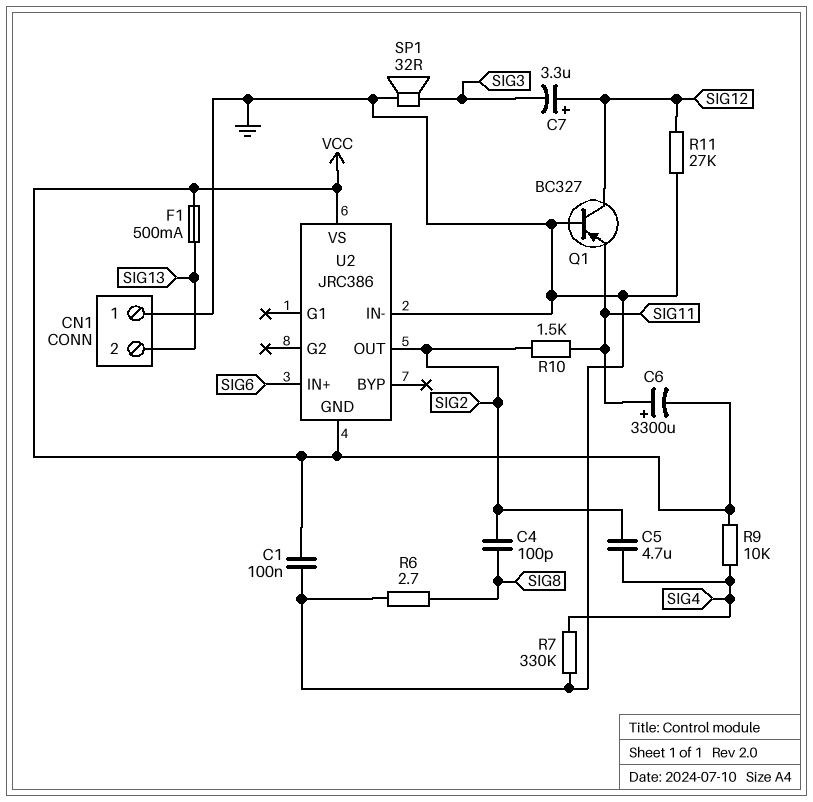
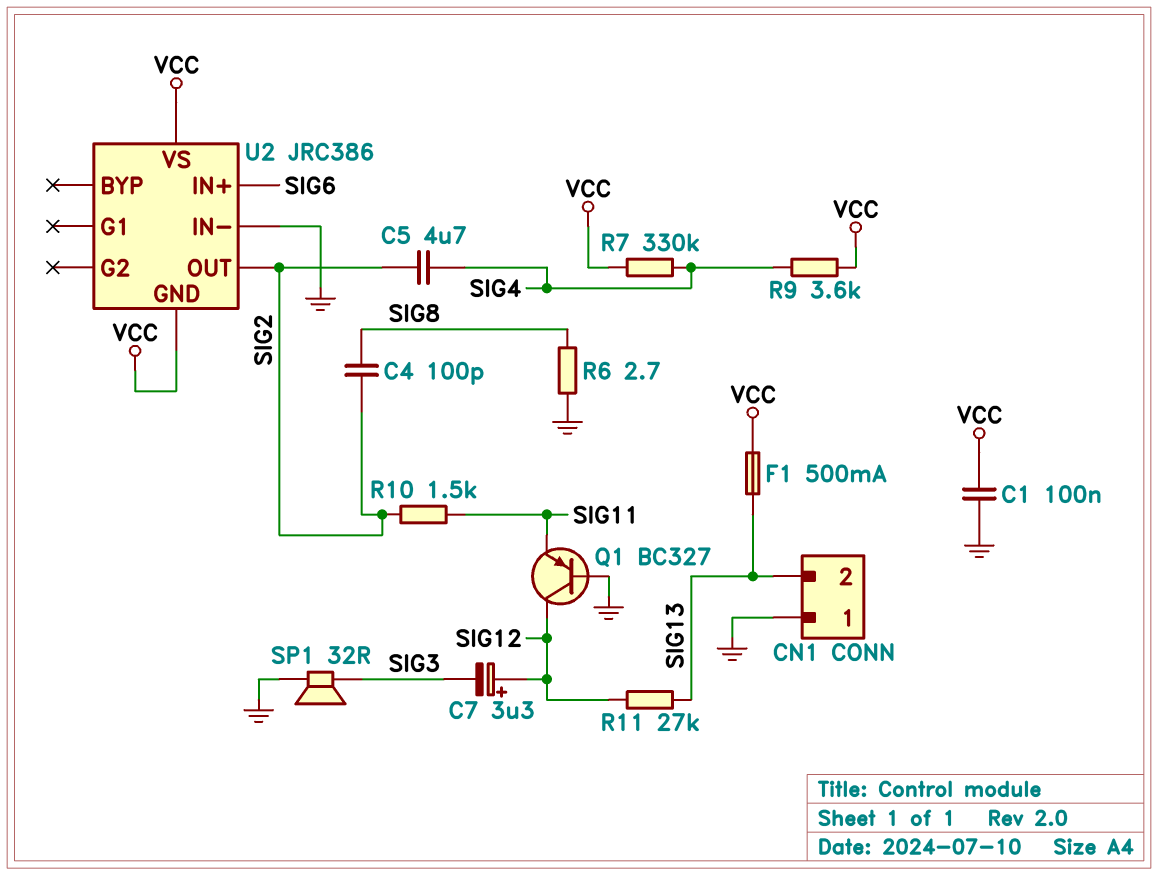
C6: 3300uF (plus SIG11, minus VCC) -> none
R7: 330k (GND, SIG4) -> 330k (SIG4, VCC)
R9: 10k (SIG4, VCC) -> 3.6k (SIG4, VCC)
R11: 27k (GND, SIG12) -> 27k (SIG12, SIG13)

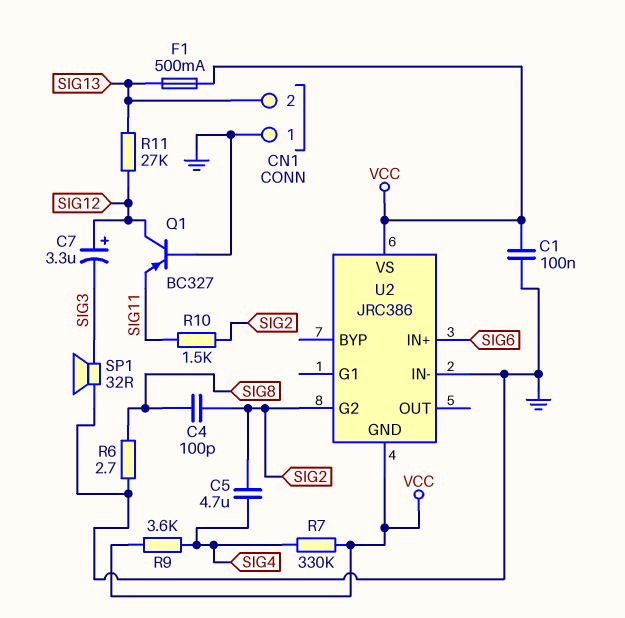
U2 pin G2: none -> SIG2
U2 pin OUT: SIG2 -> none

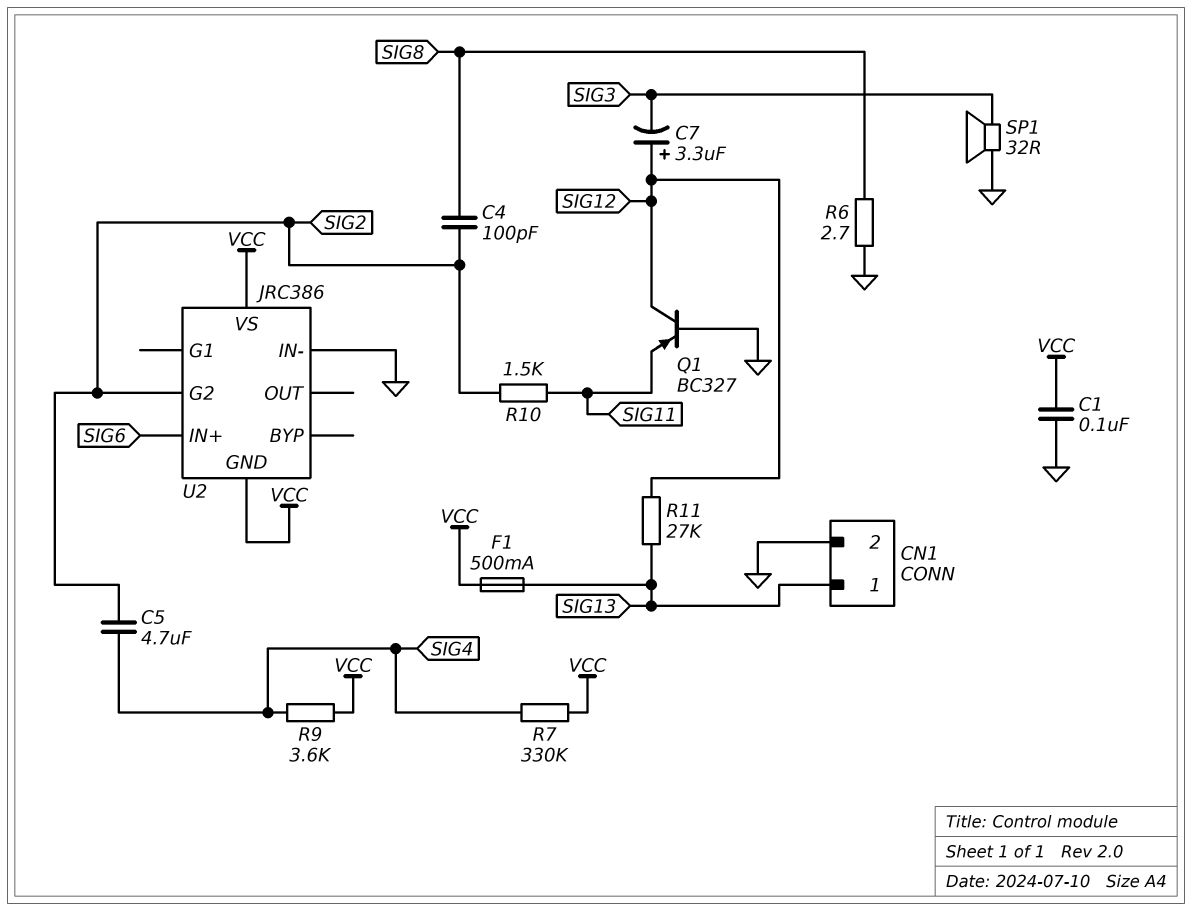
CN1 pin 1: GND -> SIG13
CN1 pin 2: SIG13 -> GND

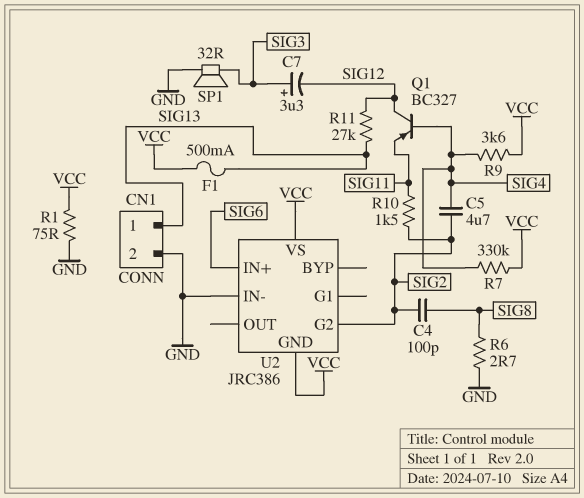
C1: 100nF (GND, VCC) -> none
C7: 3.3uF (plus SIG12, minus SIG3) -> 3.3uF (plus SIG3, minus SIG12)
Q1: PNP BC327 (B GND, C SIG12, E SIG11) -> PNP BC327 (B SIG4, C SIG12, E SIG11)
R1: none -> 75 (GND, VCC)

